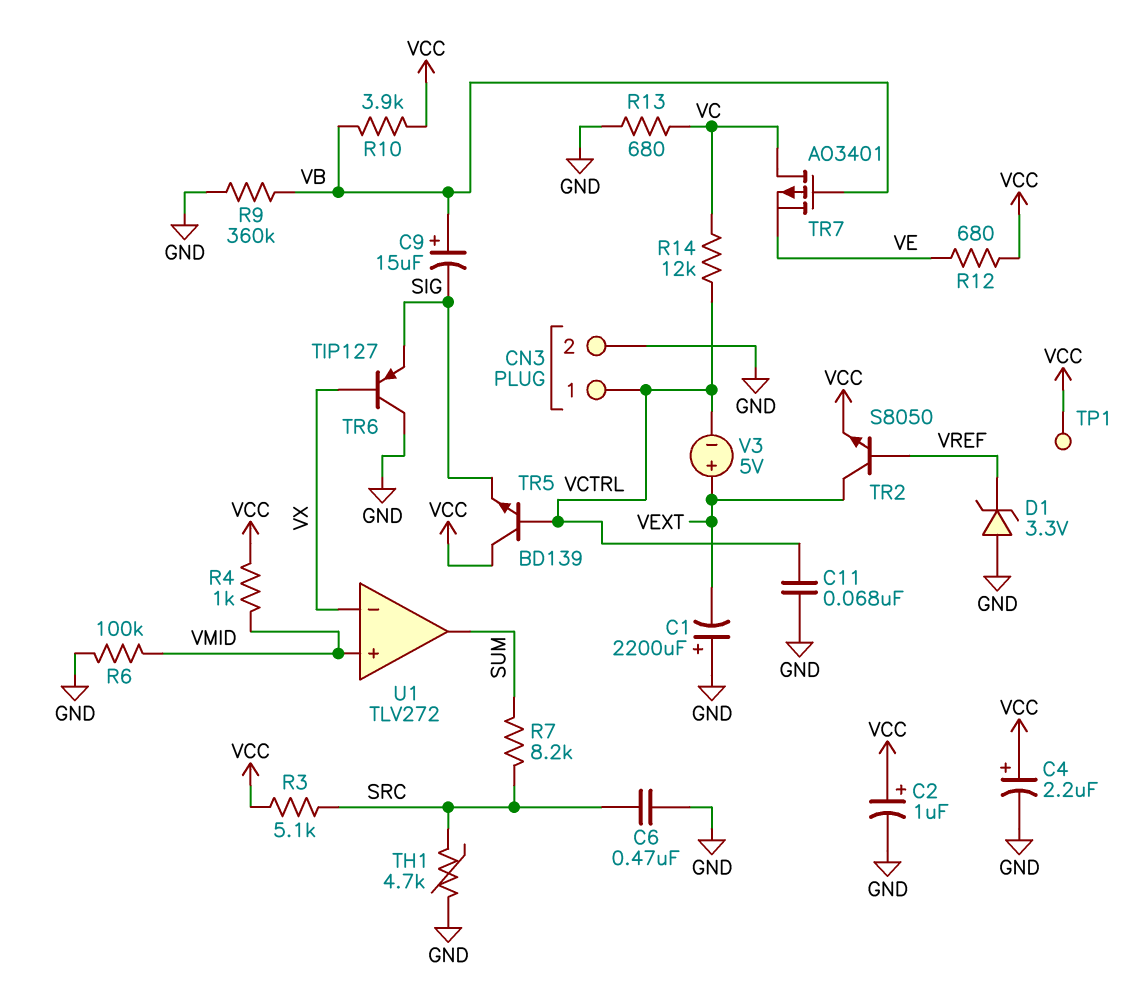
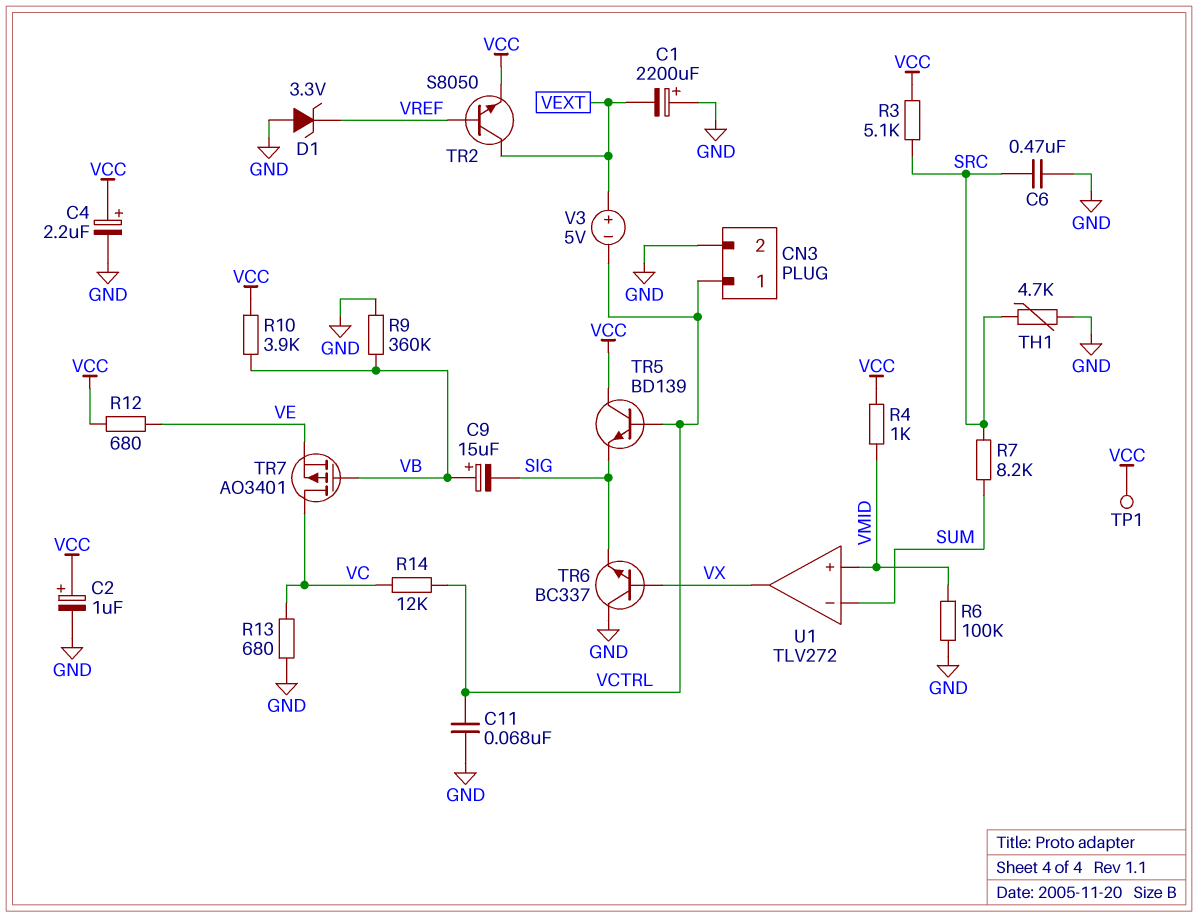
TR6: PNP TIP127 (B VX, C GND, E SIG) -> NPN BC337 (B VX, C GND, E SIG)
U1 pin in-: VX -> SUM
U1 pin out: SUM -> VX

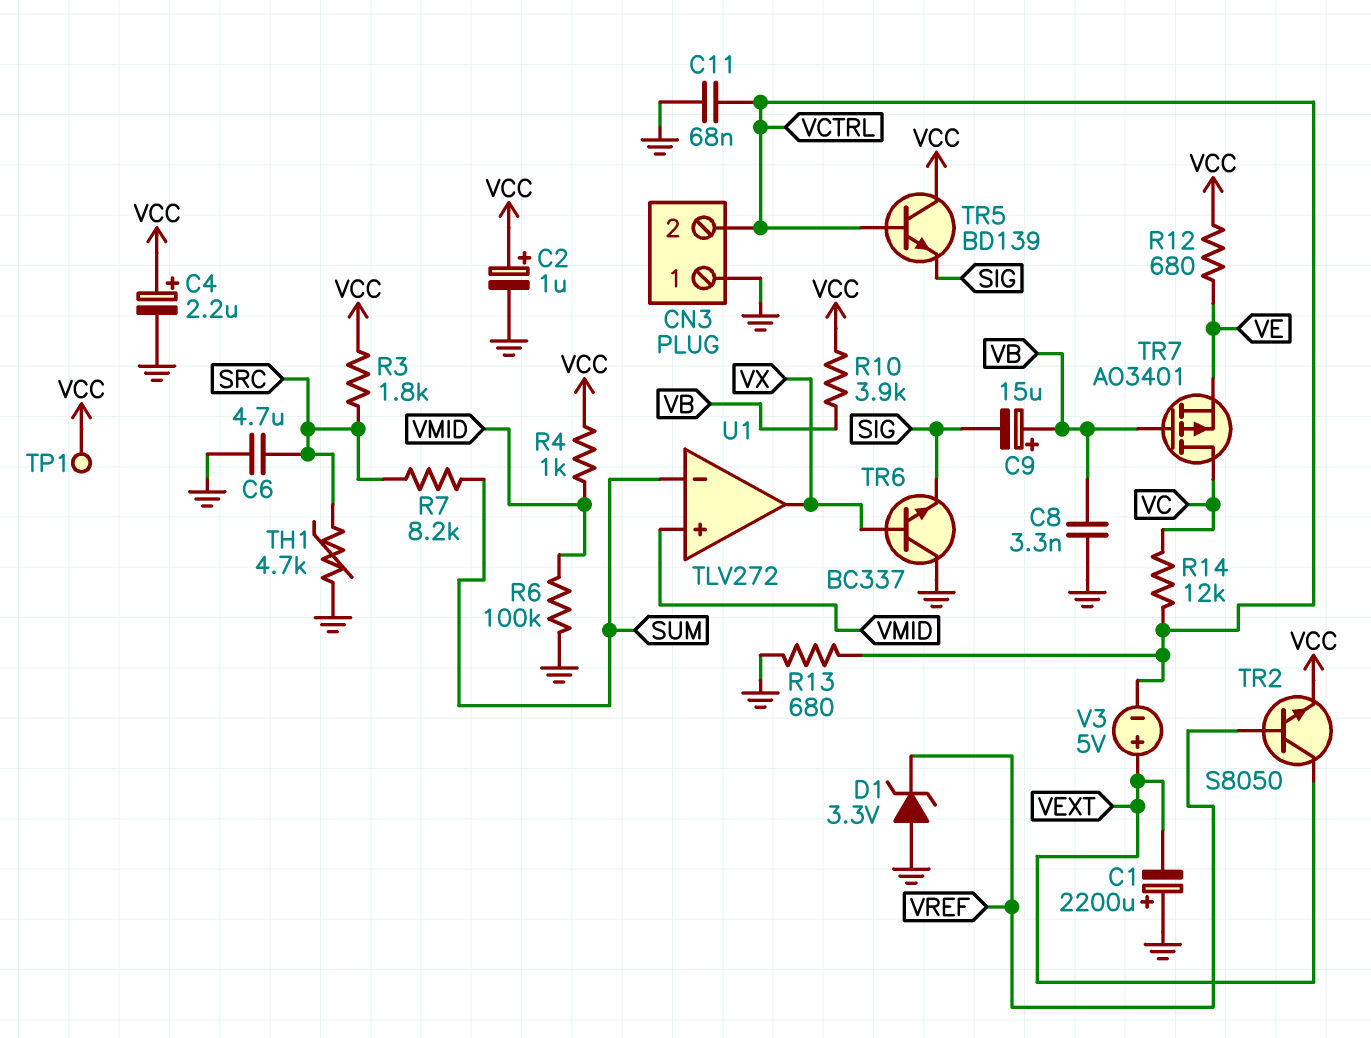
C6: 470nF (GND, SRC) -> 4.7uF (GND, SRC)
C8: none -> 3.3nF (GND, VB)
CN3 pin 1: VCTRL -> GND
CN3 pin 2: GND -> VCTRL
R3: 5.1k (SRC, VCC) -> 1.8k (SRC, VCC)
R9: 360k (GND, VB) -> none
R13: 680 (GND, VC) -> 680 (GND, VCTRL)

